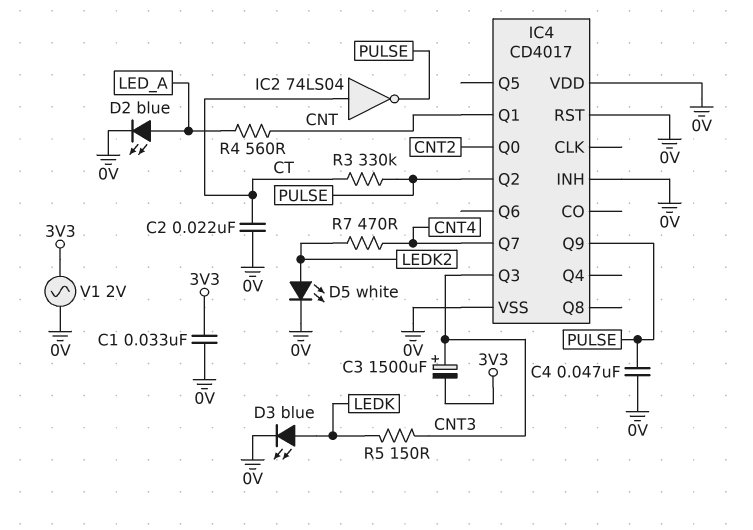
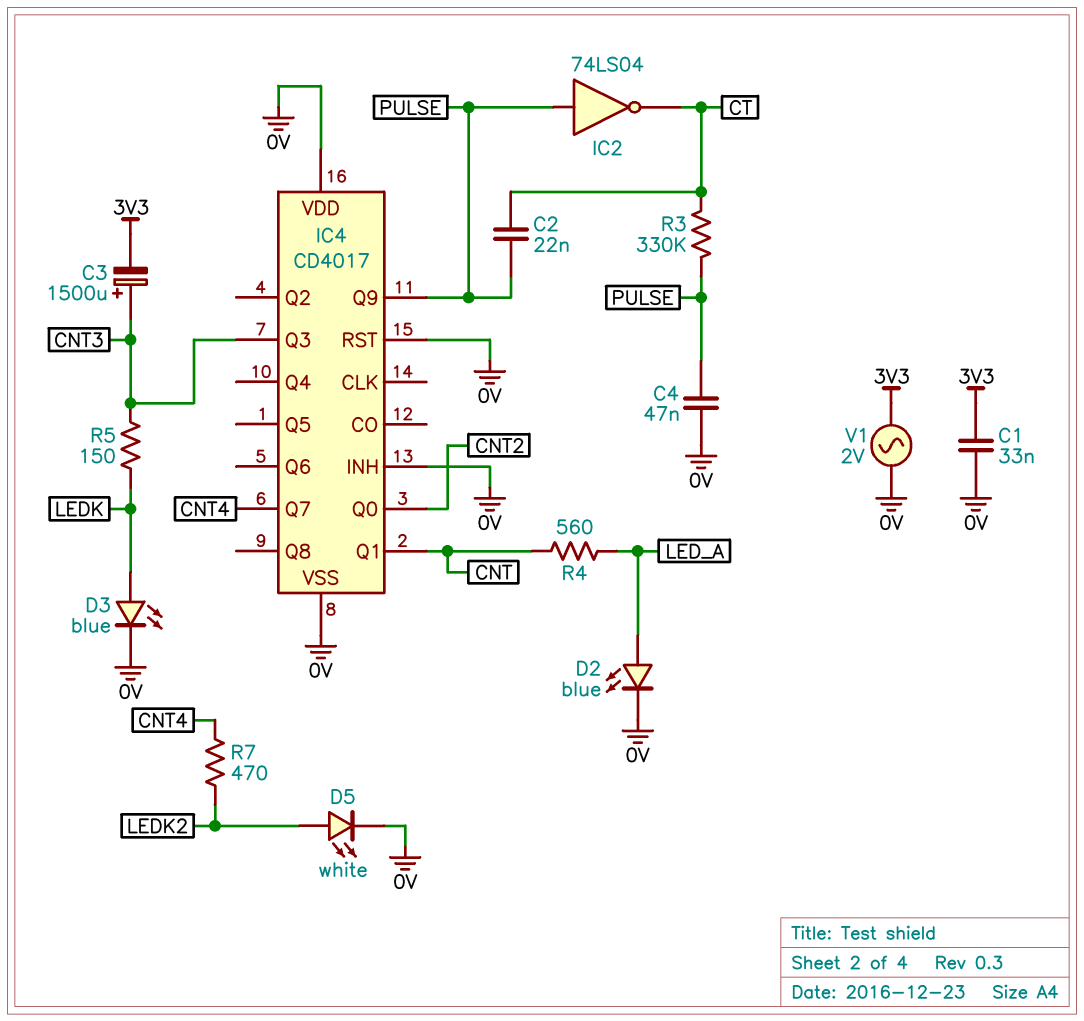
C2: 22nF (0V, CT) -> 22nF (CT, PULSE)
IC2: NOT 74LS04 (in CT, out PULSE) -> NOT 74LS04 (in PULSE, out CT)
IC4 pin Q2: PULSE -> none

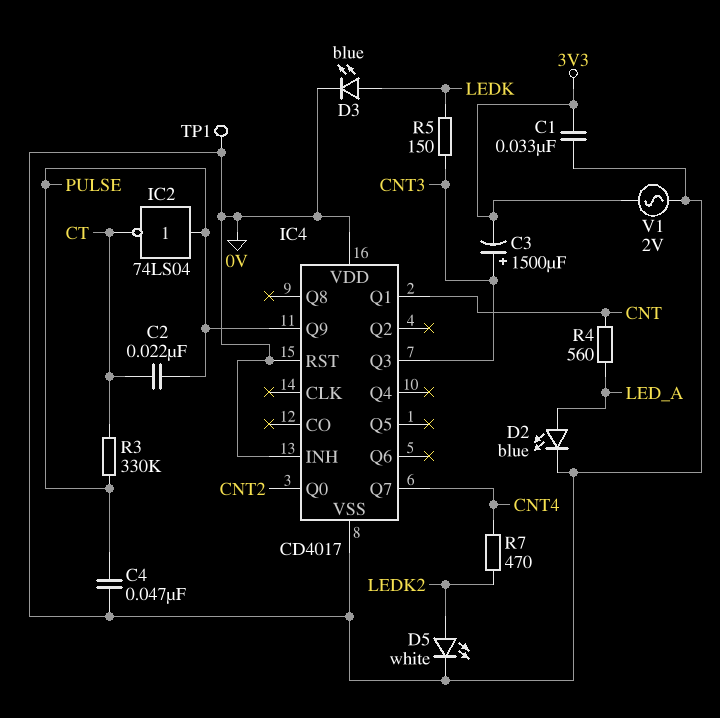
TP1: none -> test point (0V)

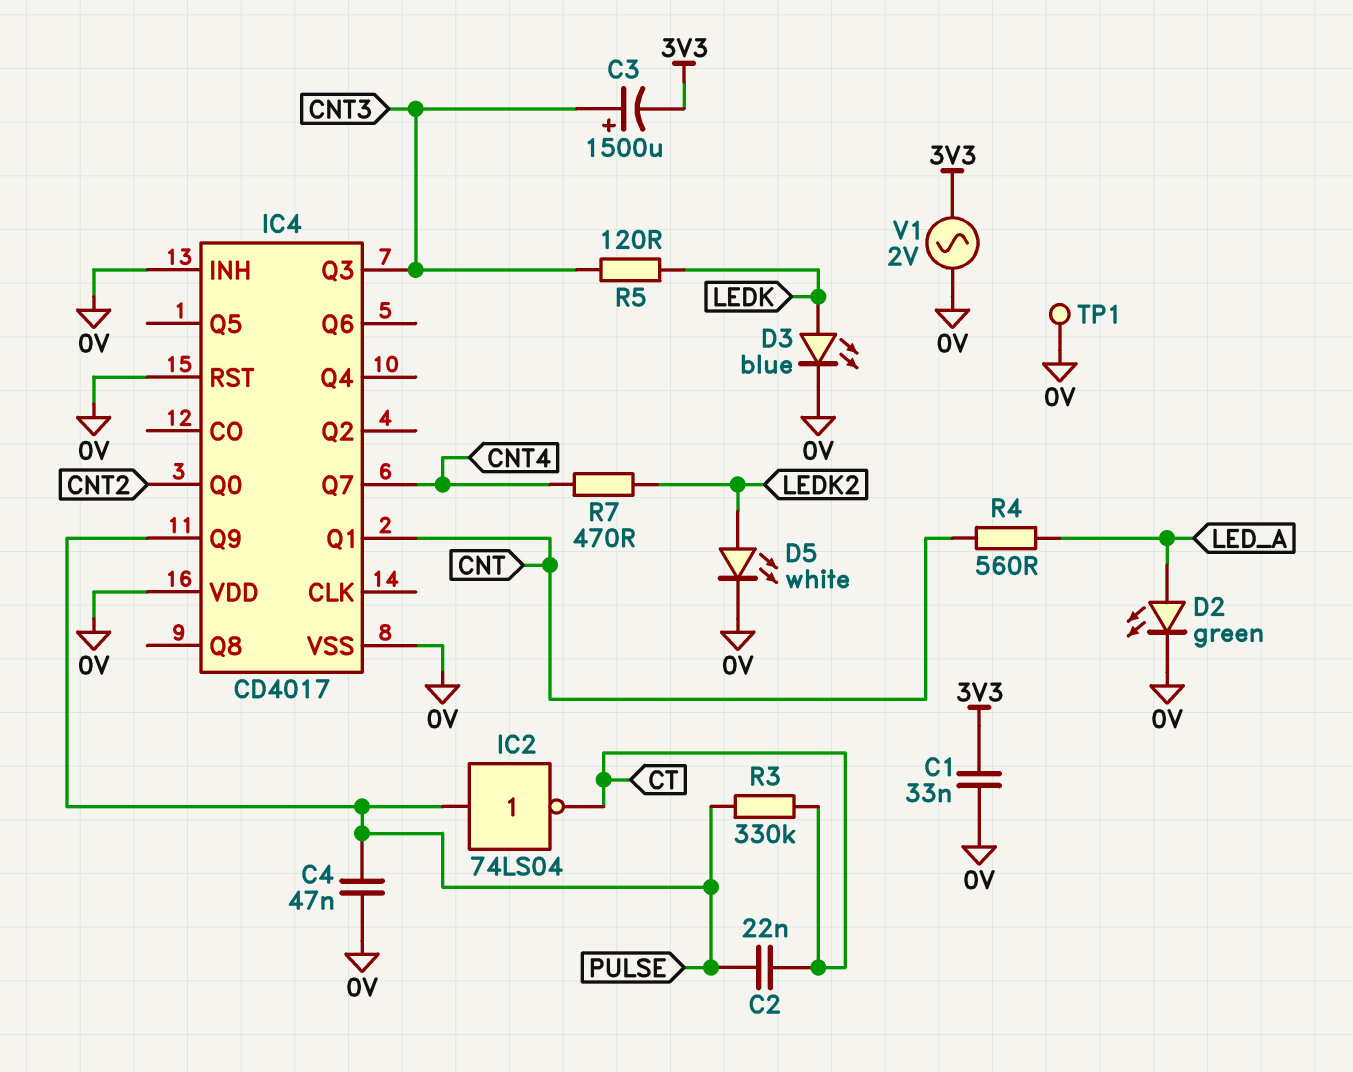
D2: LED blue (A LED_A, K 0V) -> LED green (A LED_A, K 0V)
R5: 150 (CNT3, LEDK) -> 120 (CNT3, LEDK)

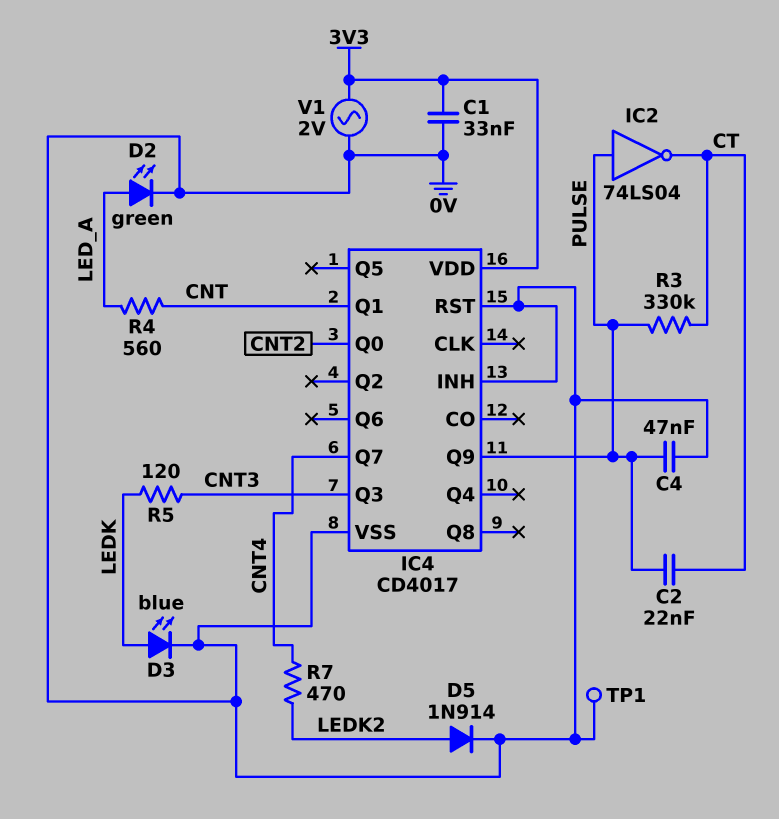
C3: 1500uF (plus CNT3, minus 3V3) -> none
D5: LED white (A LEDK2, K 0V) -> diode 1N914 (A LEDK2, K 0V)
IC4 pin VDD: 0V -> 3V3

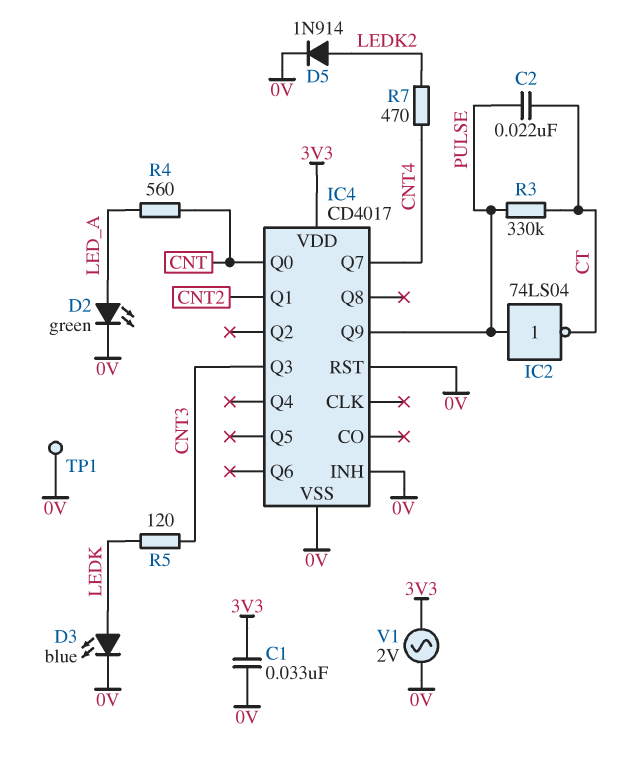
C4: 47nF (0V, PULSE) -> none
IC4 pin Q0: CNT2 -> CNT
IC4 pin Q1: CNT -> CNT2

